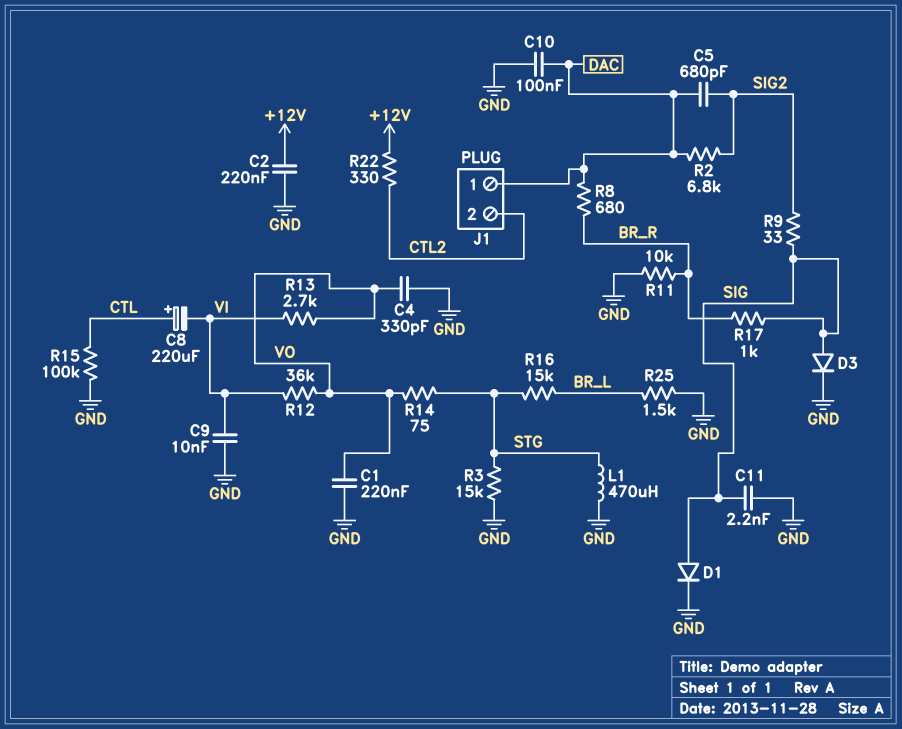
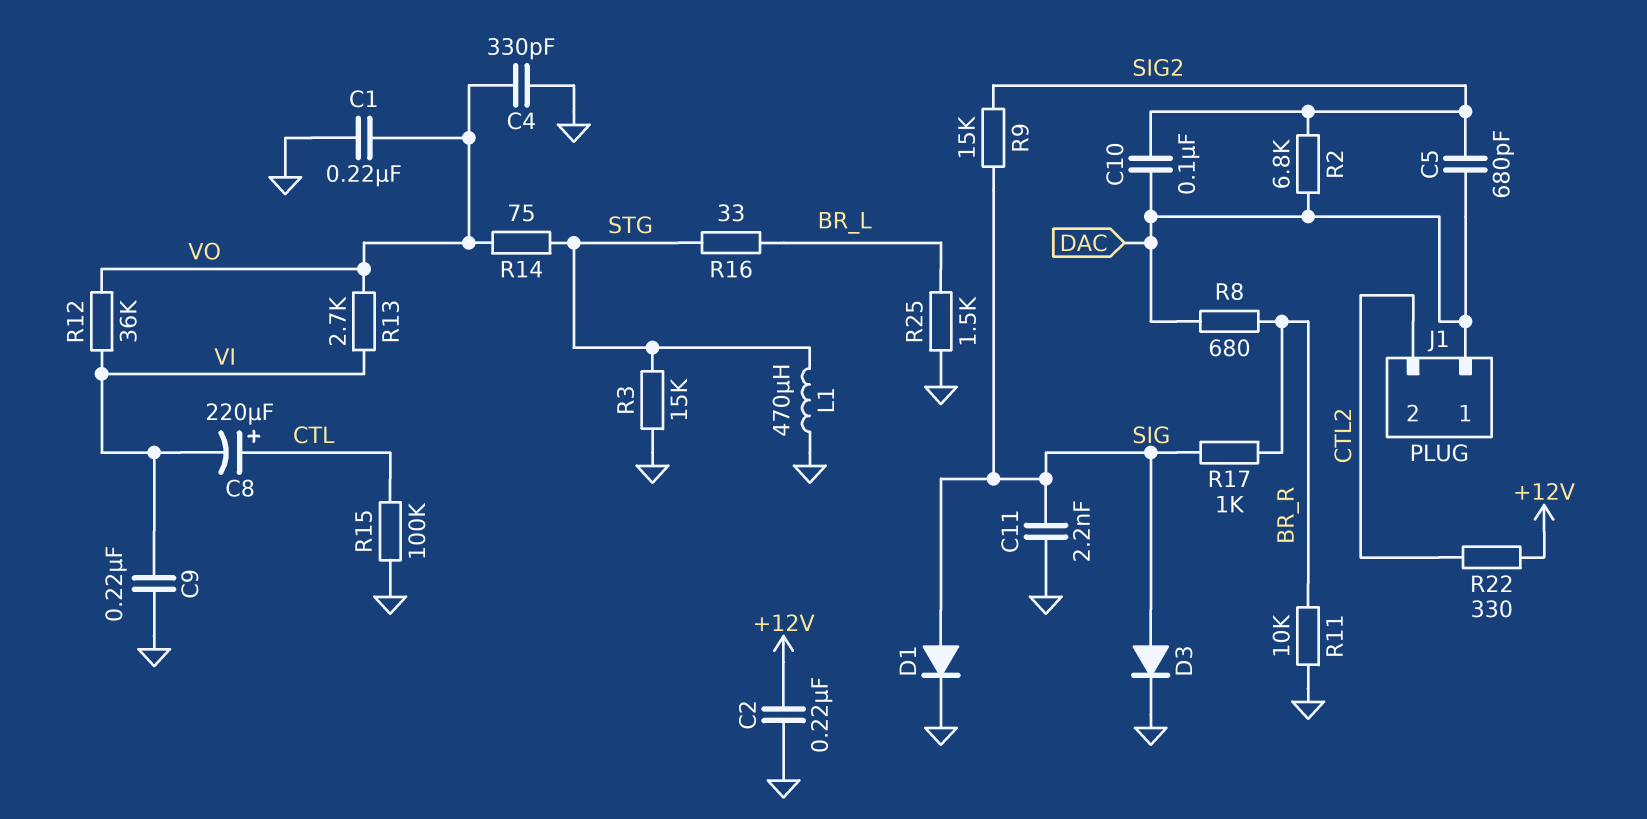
C9: 10nF (GND, VI) -> 220nF (GND, VI)
C10: 100nF (DAC, GND) -> 100nF (DAC, SIG2)
R9: 33 (SIG, SIG2) -> 15k (SIG, SIG2)
R16: 15k (BR_L, STG) -> 33 (BR_L, STG)

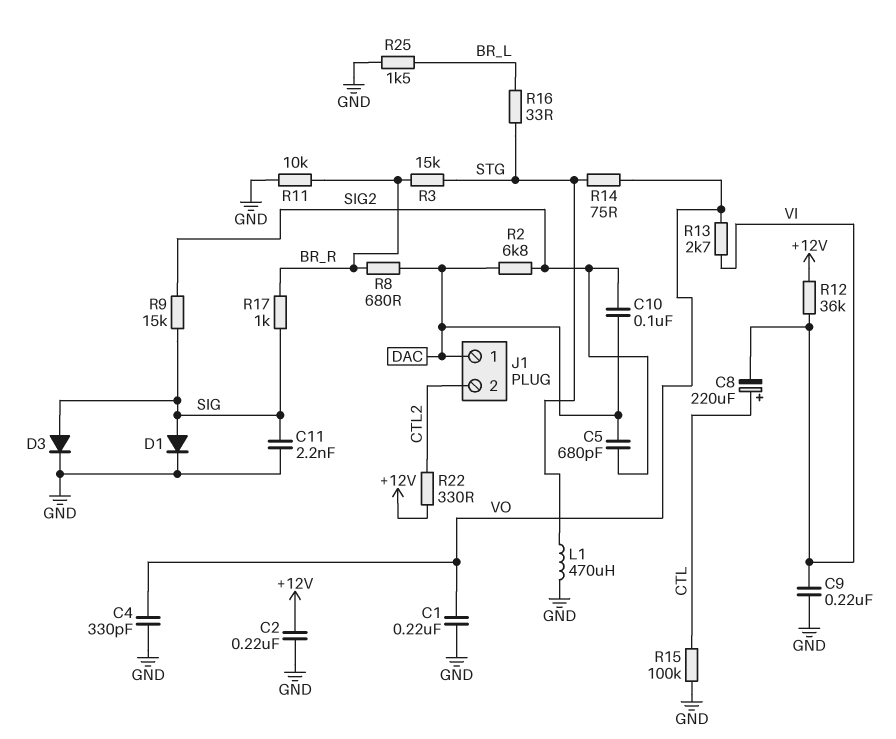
R3: 15k (GND, STG) -> 15k (BR_R, STG)
R12: 36k (VI, VO) -> 36k (+12V, VI)

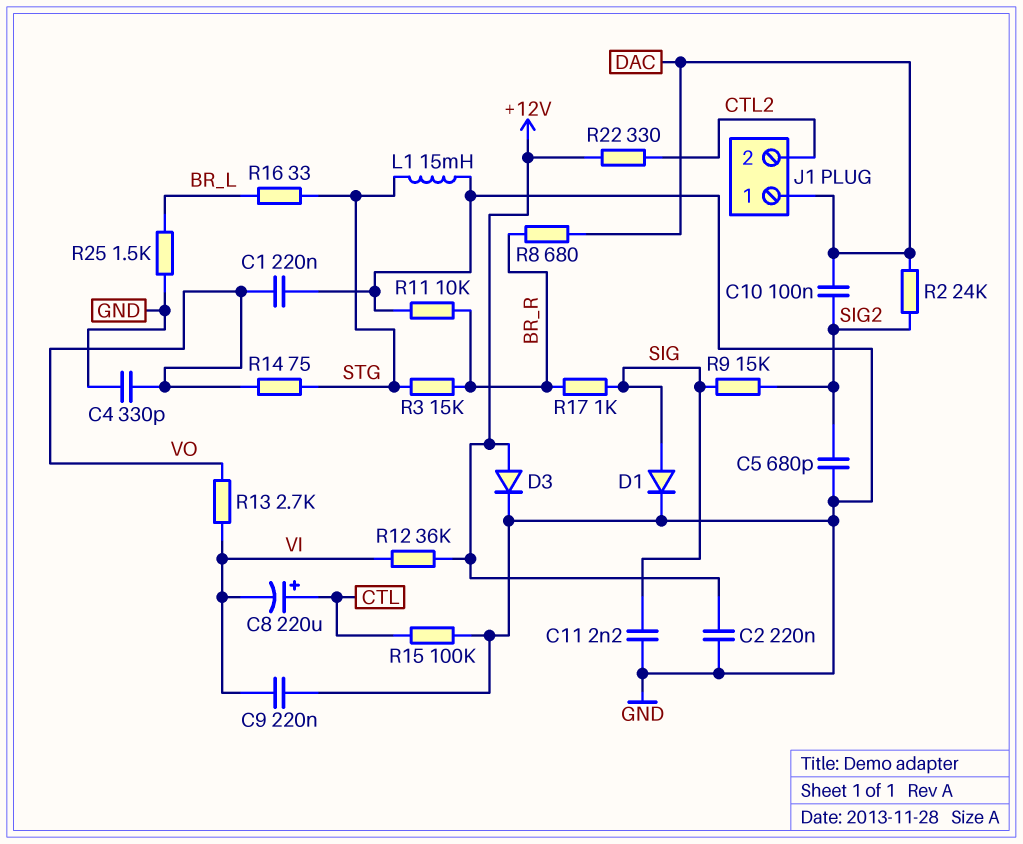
C5: 680pF (DAC, SIG2) -> 680pF (GND, SIG2)
D3: diode (A SIG, K GND) -> diode (A +12V, K GND)
L1: 470uH (GND, STG) -> 15mH (GND, STG)
R2: 6.8k (DAC, SIG2) -> 24k (DAC, SIG2)

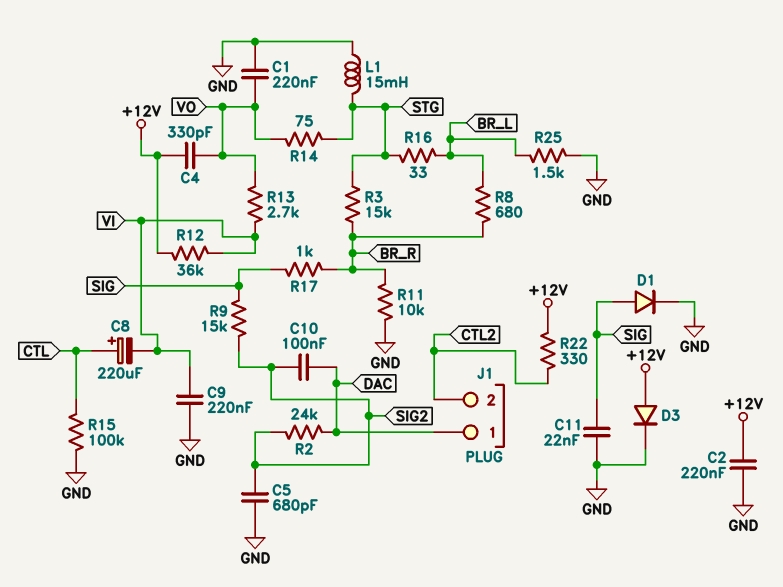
C4: 330pF (GND, VO) -> 330pF (+12V, VO)
C11: 2.2nF (GND, SIG) -> 22nF (GND, SIG)
R8: 680 (BR_R, DAC) -> 680 (BR_L, BR_R)

